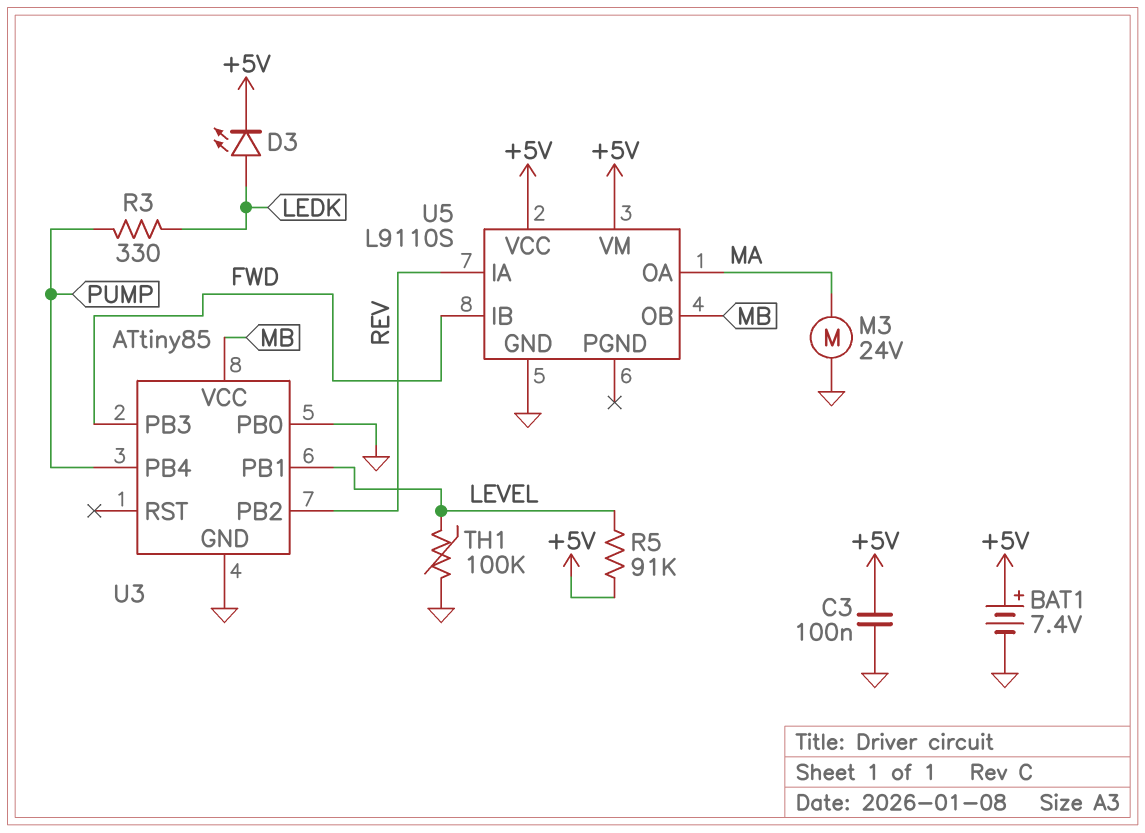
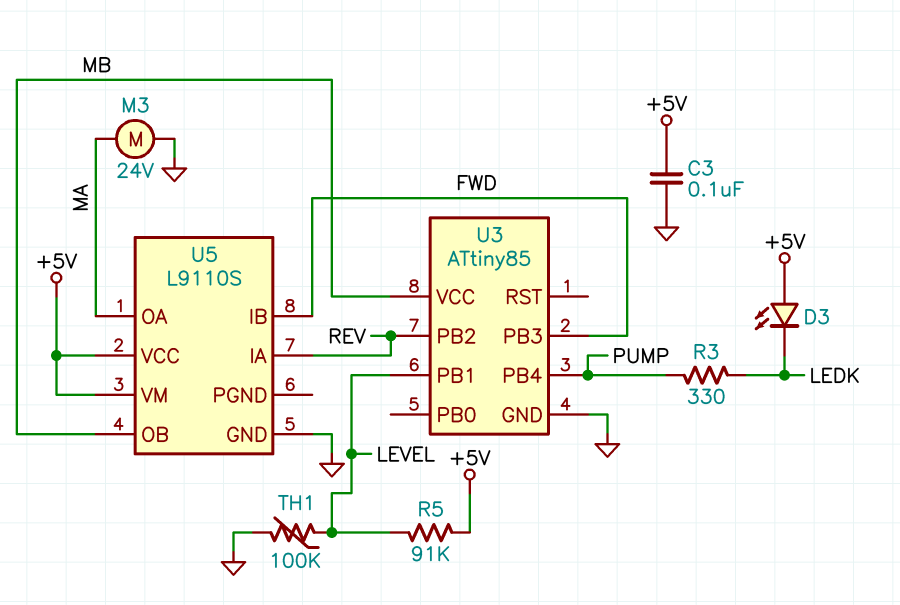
BAT1: 7.4V (plus +5V, minus GND) -> none
D3: LED (A LEDK, K +5V) -> LED (A +5V, K LEDK)
U3 pin PB0: GND -> none

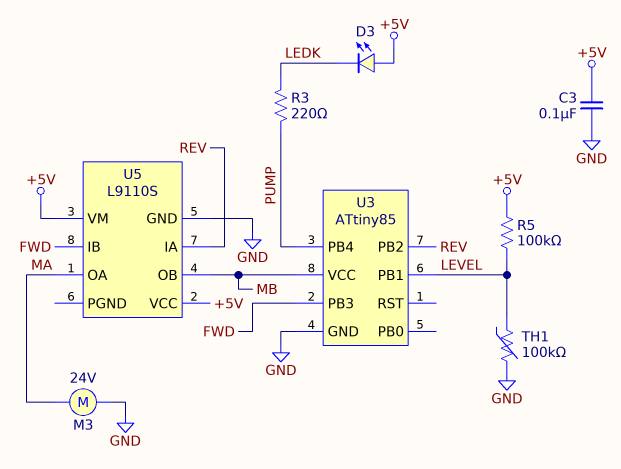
R3: 330 (LEDK, PUMP) -> 220 (LEDK, PUMP)
R5: 91k (+5V, LEVEL) -> 100k (+5V, LEVEL)

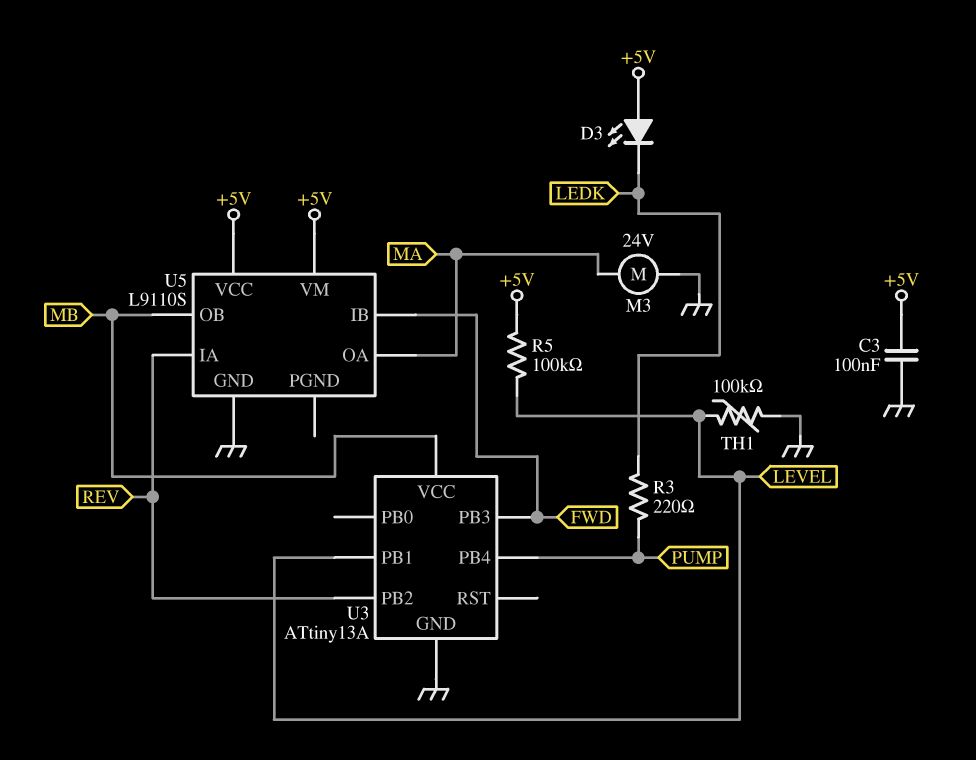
U3: ATtiny85 -> ATtiny13A

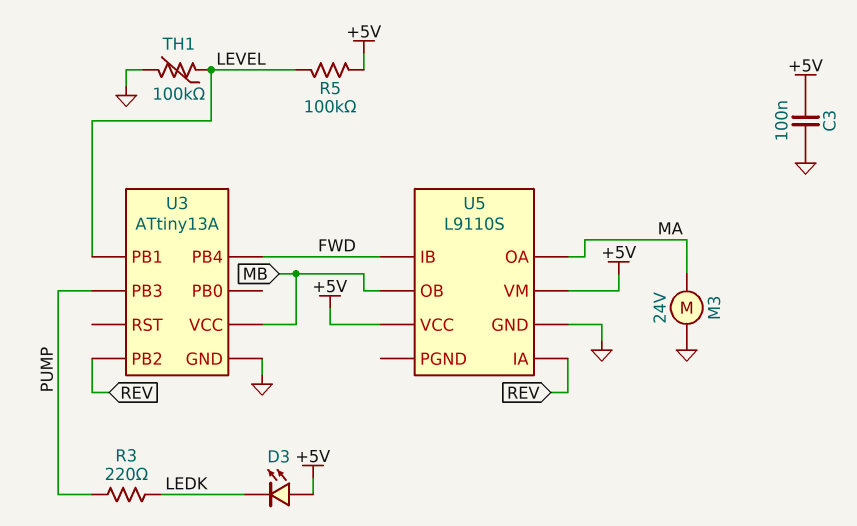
U3 pin PB3: FWD -> PUMP
U3 pin PB4: PUMP -> FWD

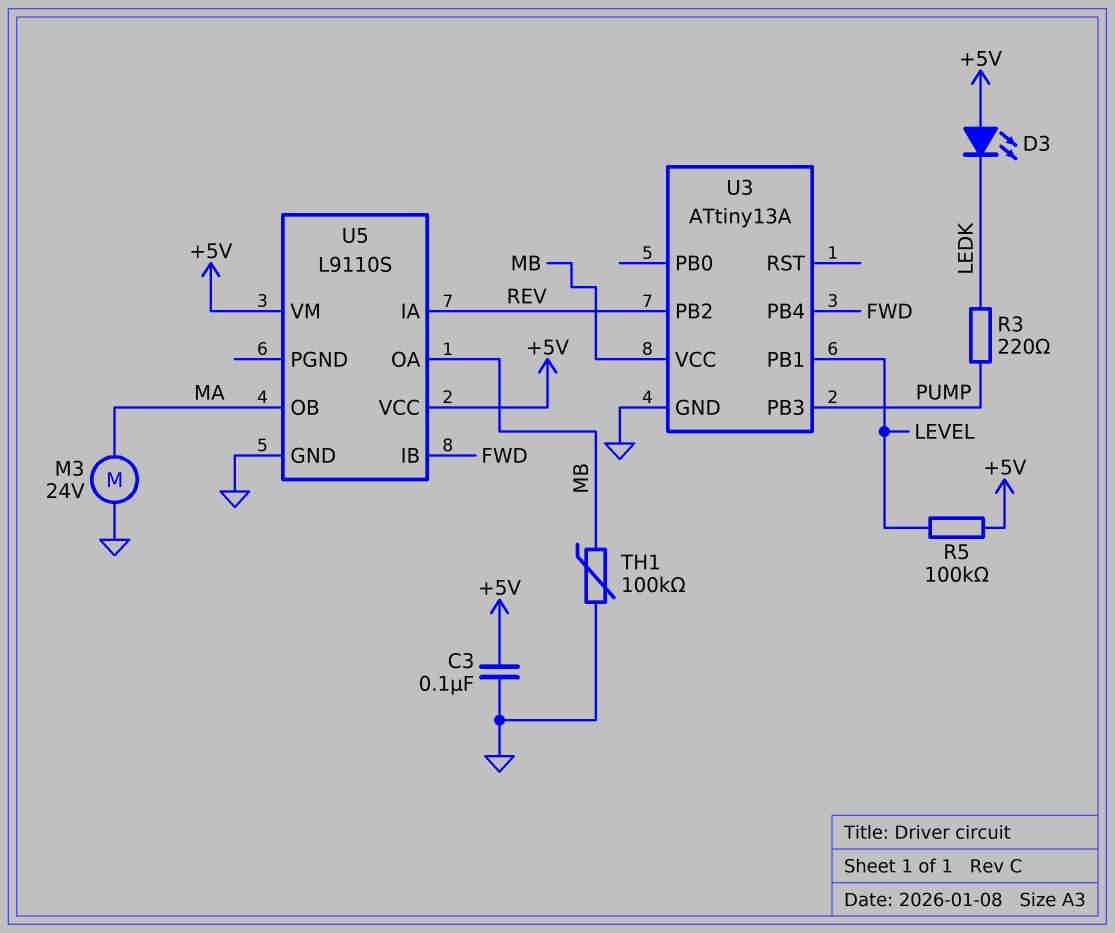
TH1: 100k (GND, LEVEL) -> 100k (GND, MB)
U5 pin OA: MA -> MB
U5 pin OB: MB -> MA

